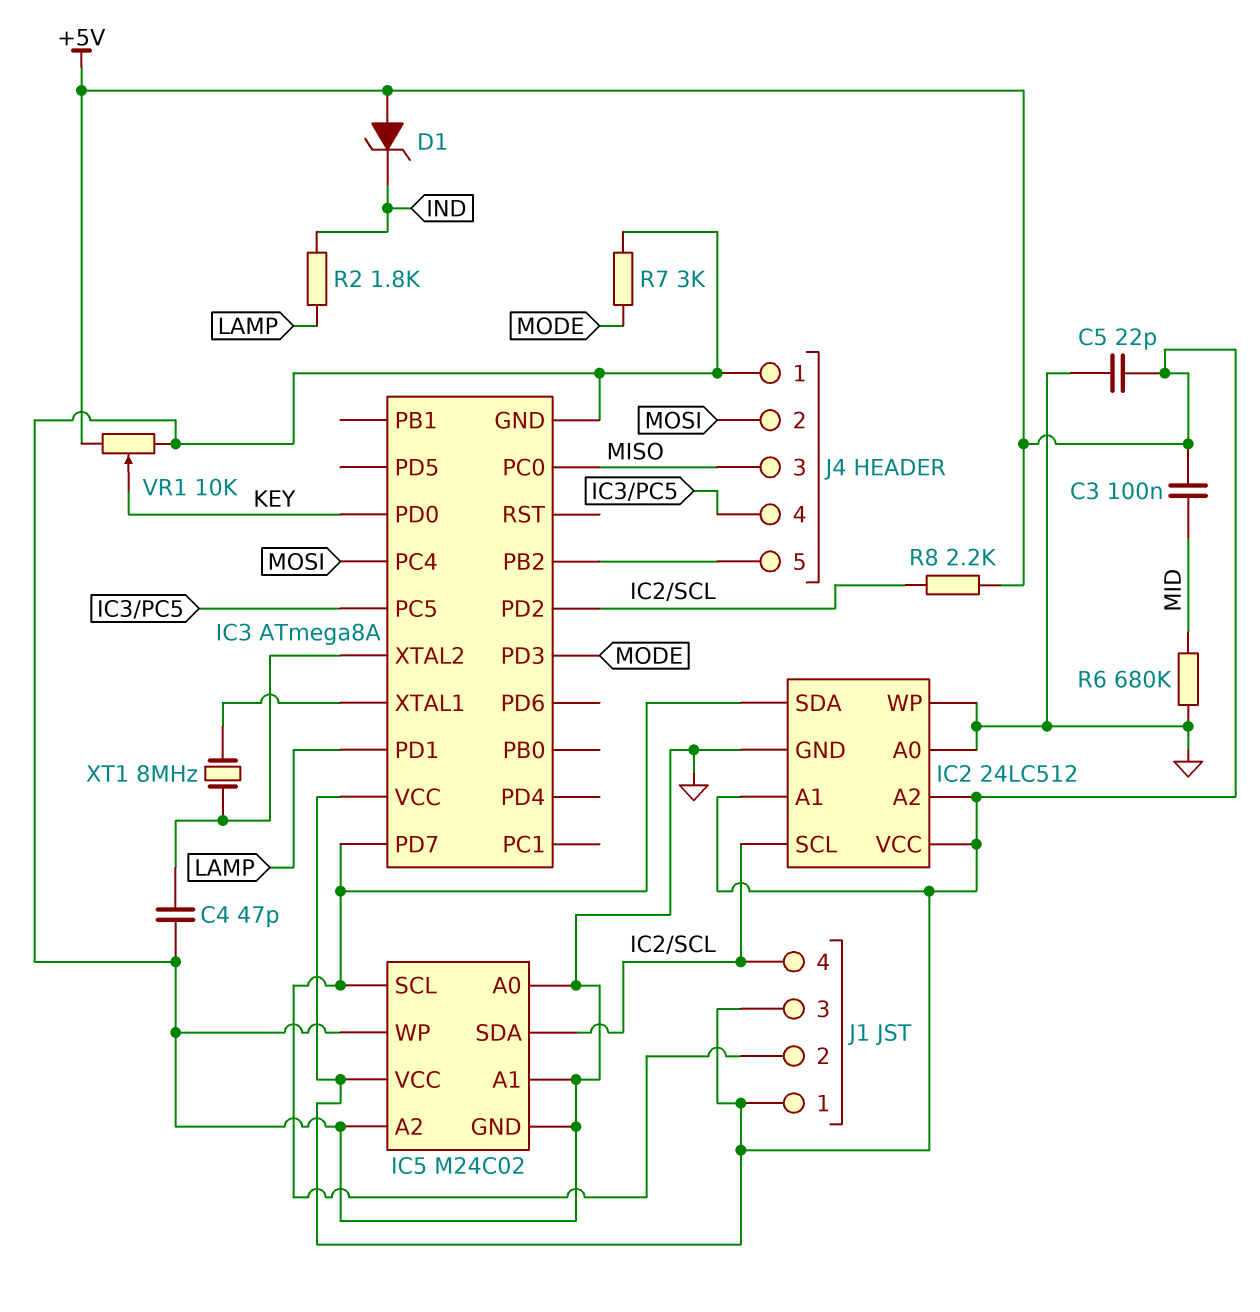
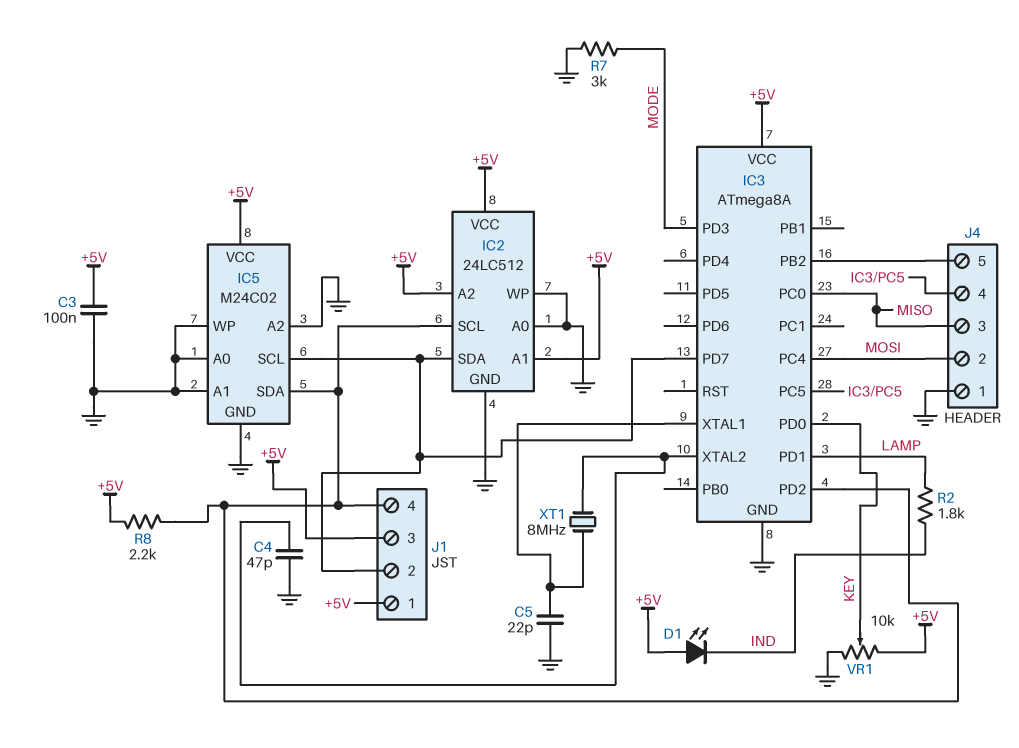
C3: 100nF (+5V, MID) -> 100nF (+5V, GND)
C5: 22pF (+5V, GND) -> 22pF (GND, IC3/XTAL1)
D1: zener (A +5V, K IND) -> LED (A +5V, K IND)
R6: 680k (GND, MID) -> none

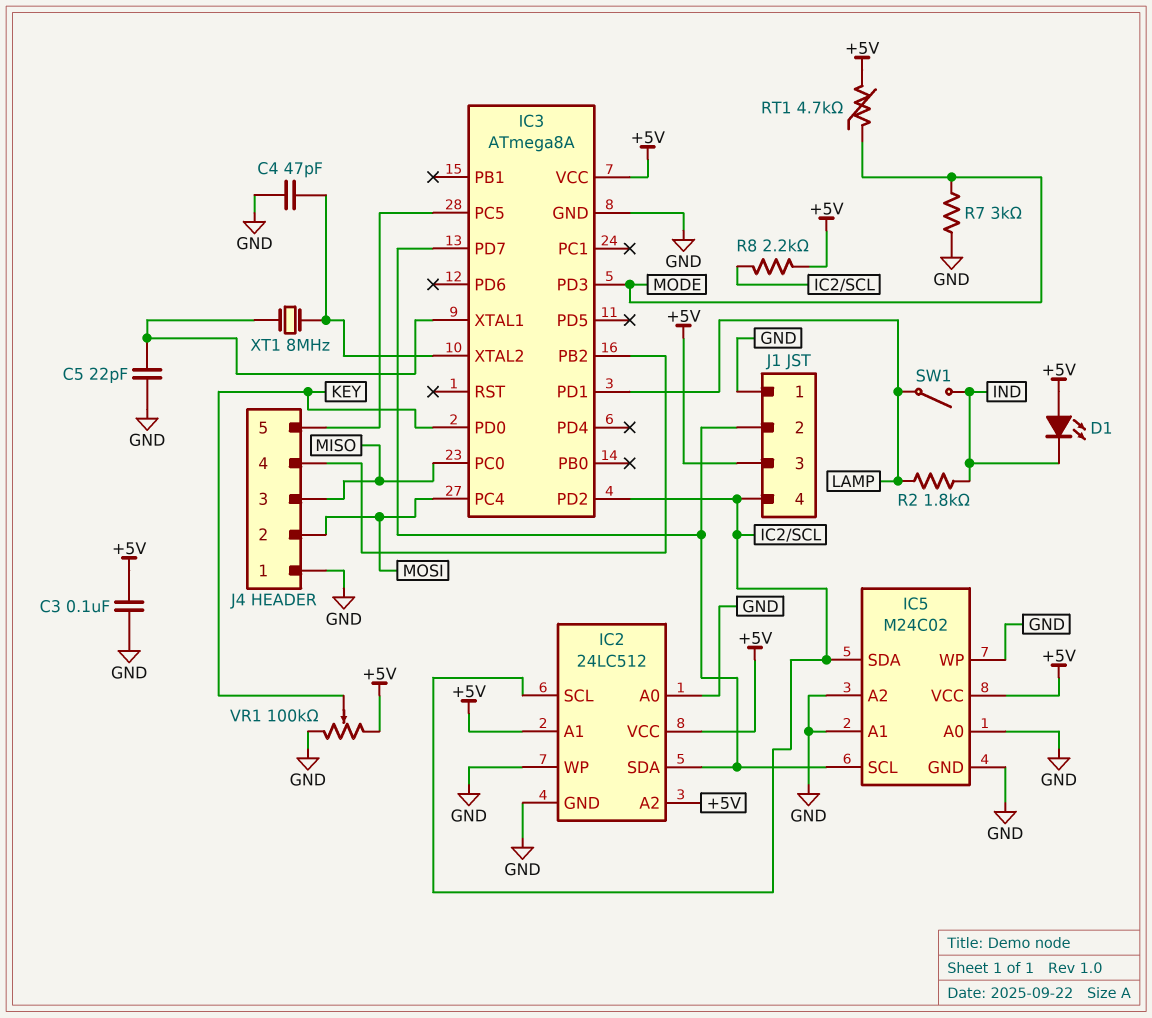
J1 pin 1: +5V -> GND
J4 pin 4: IC3/PC5 -> IC3/PB2
J4 pin 5: IC3/PB2 -> IC3/PC5
RT1: none -> 4.7k (+5V, MODE)
SW1: none -> switch (IND, LAMP)
VR1: 10k (+5V, GND, wiper KEY) -> 100k (+5V, GND, wiper KEY)

